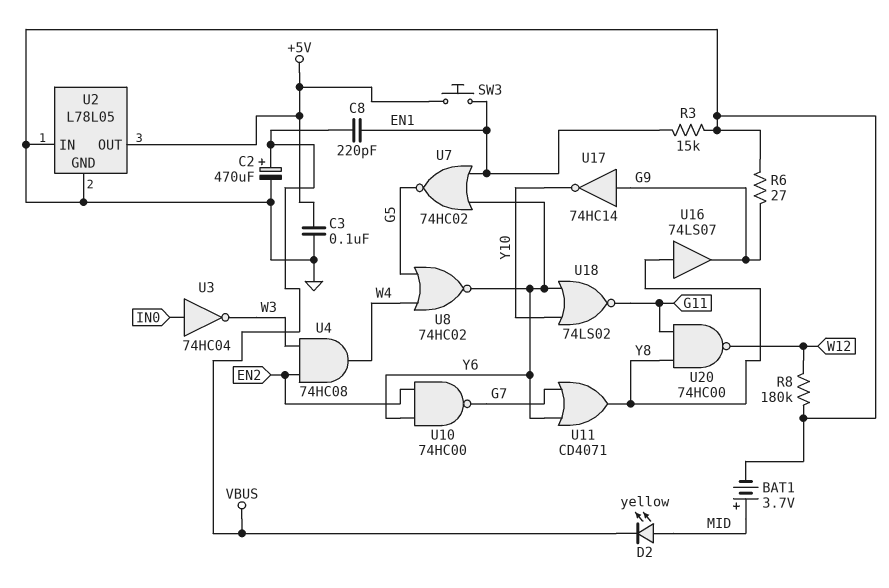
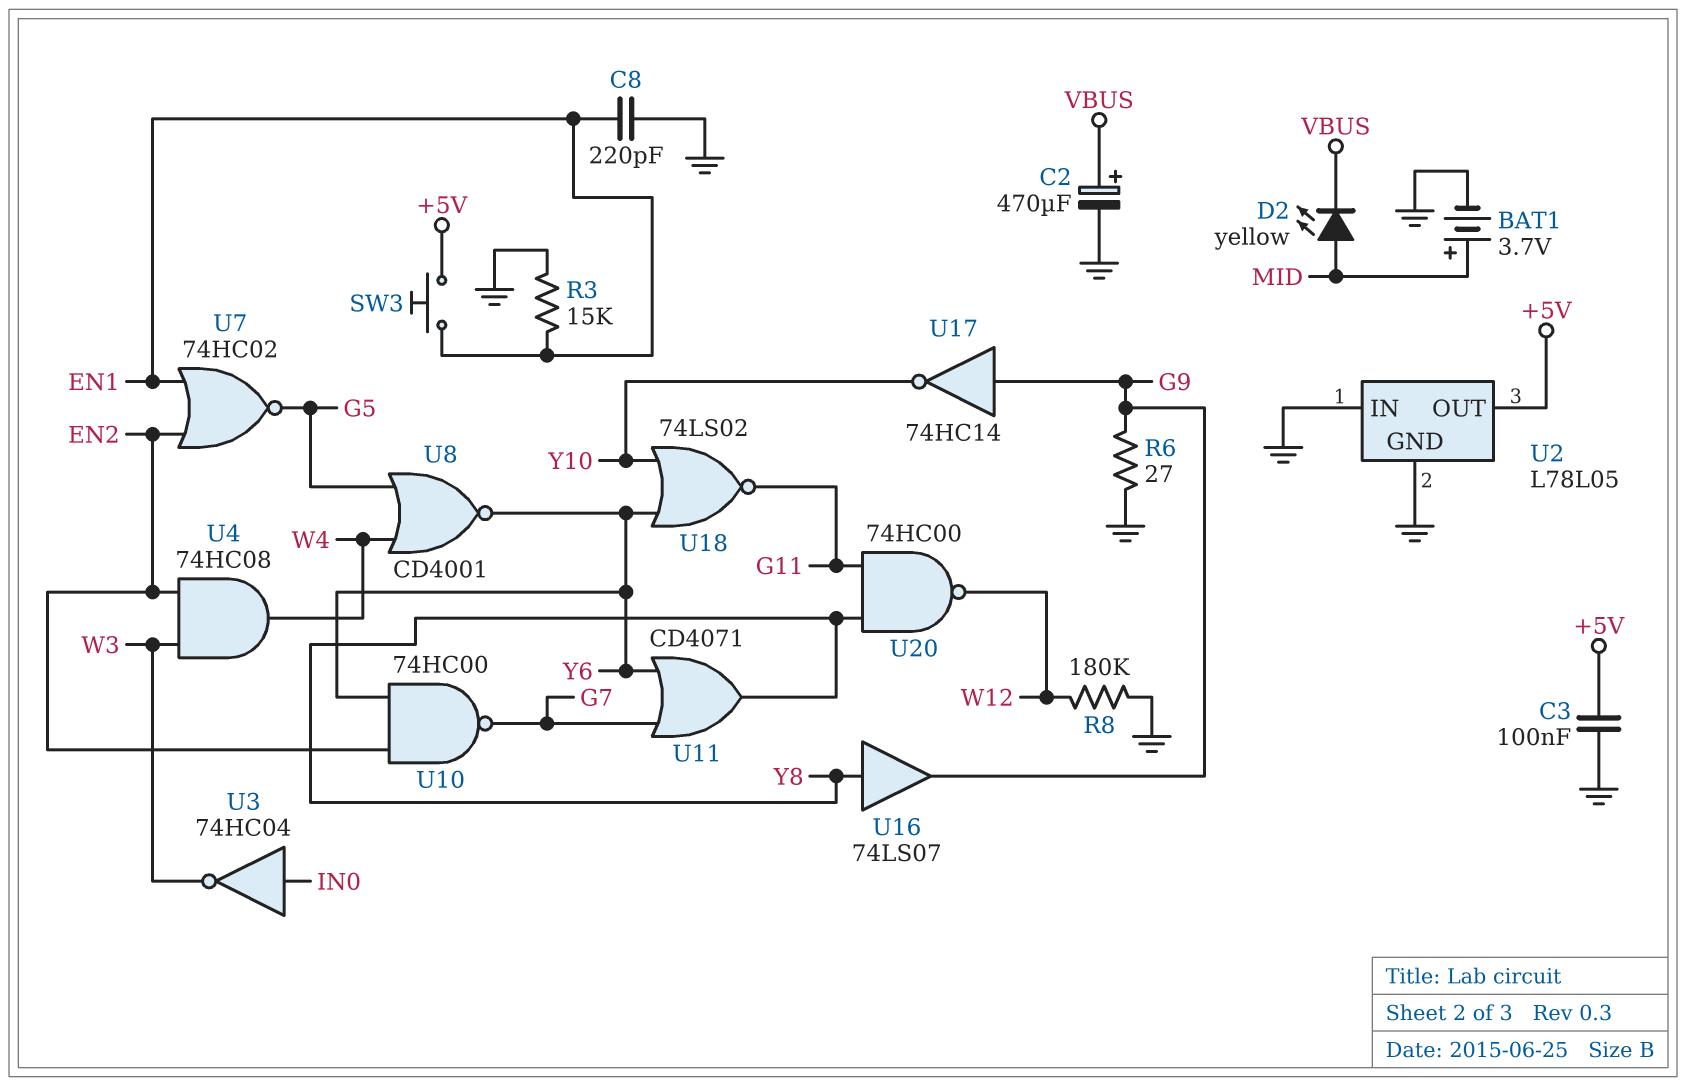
C8: 220pF (EN1, VBUS) -> 220pF (EN1, GND)
U7: NOR 74HC02 (in EN1, in Y6, out G5) -> NOR 74HC02 (in EN1, in EN2, out G5)
U8: NOR 74HC02 (in G5, in W4, out Y6) -> NOR CD4001 (in G5, in W4, out Y6)

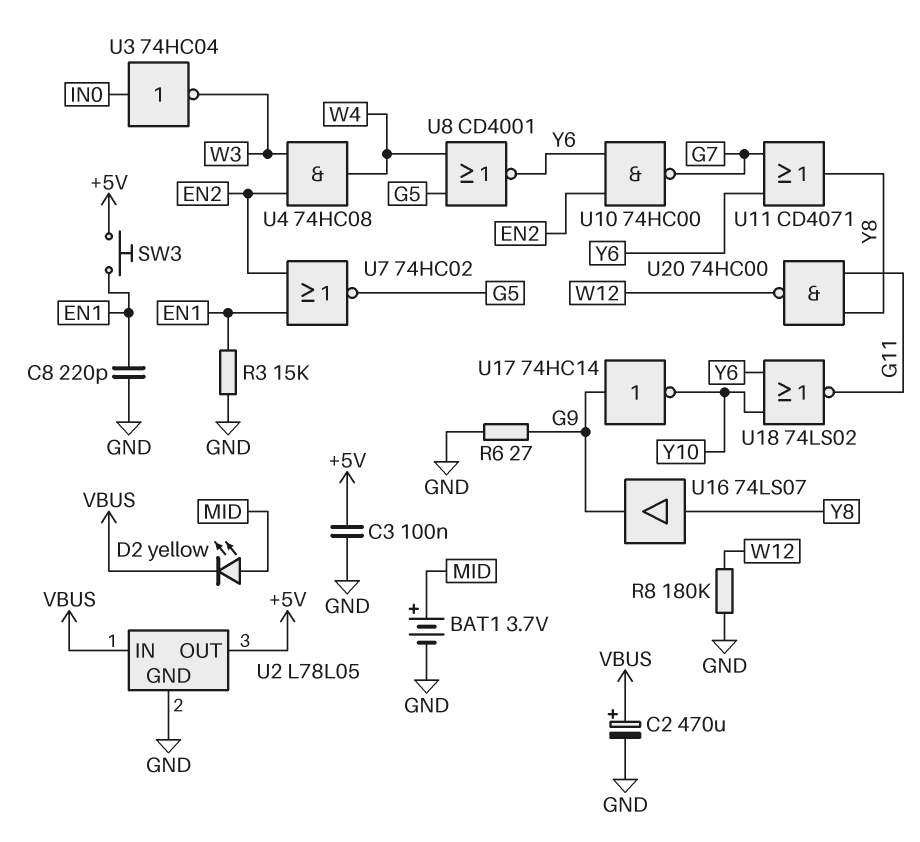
U2 pin IN: GND -> VBUS

